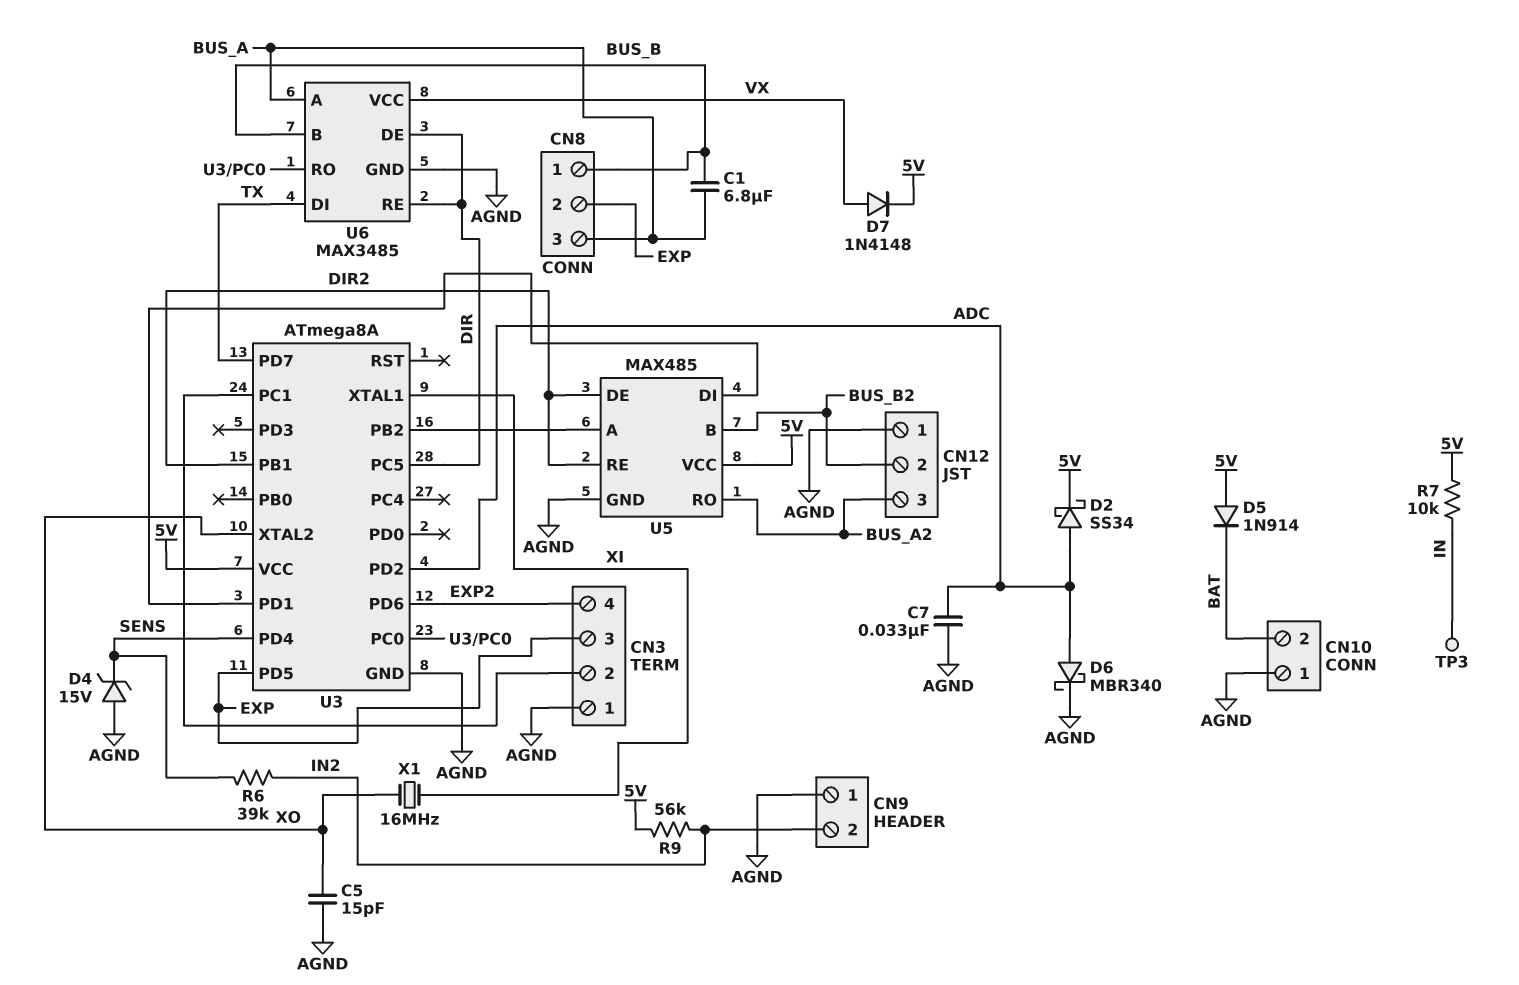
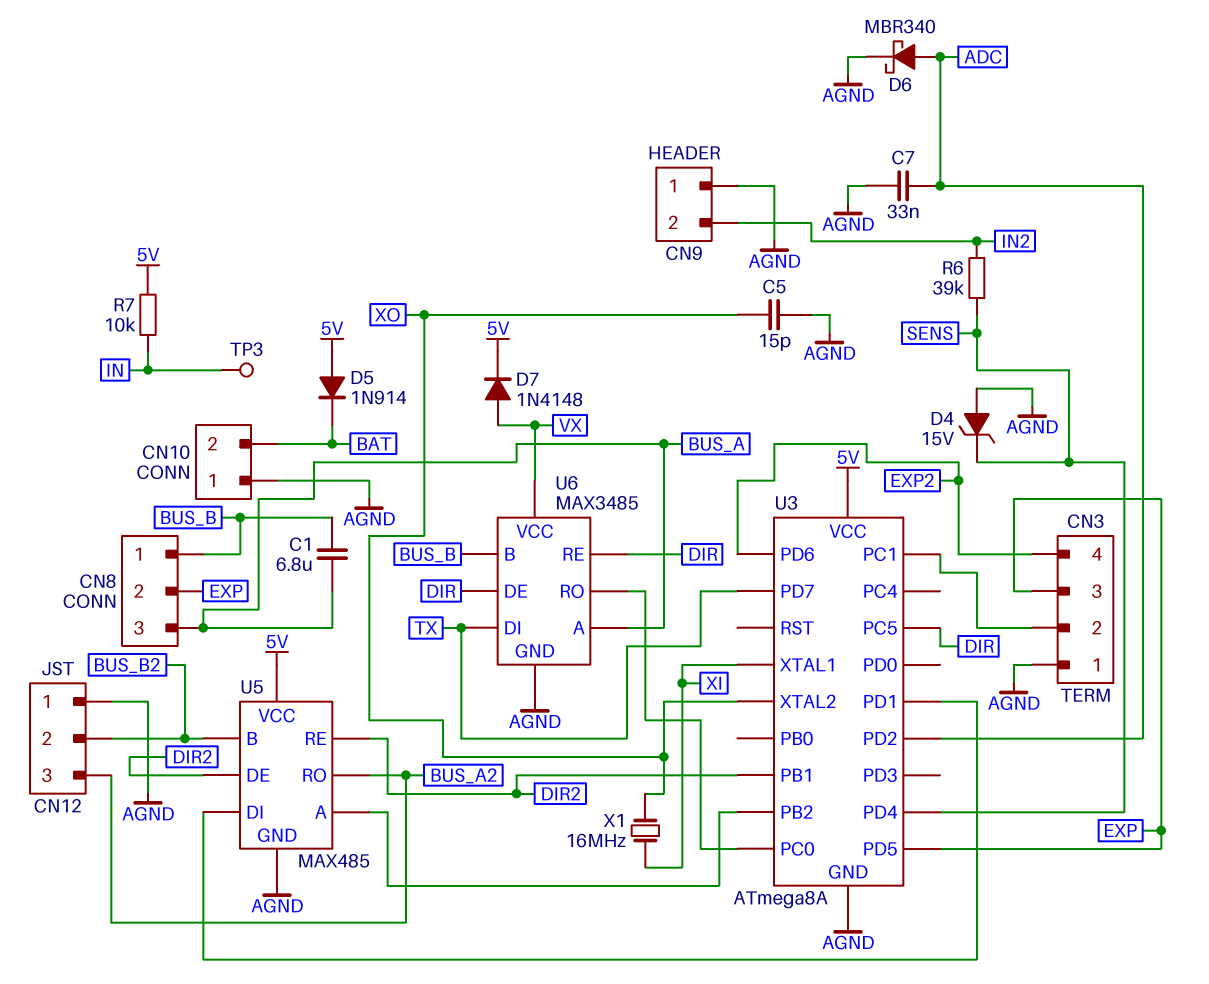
D2: schottky SS34 (A ADC, K 5V) -> none
R9: 56k (5V, IN2) -> none

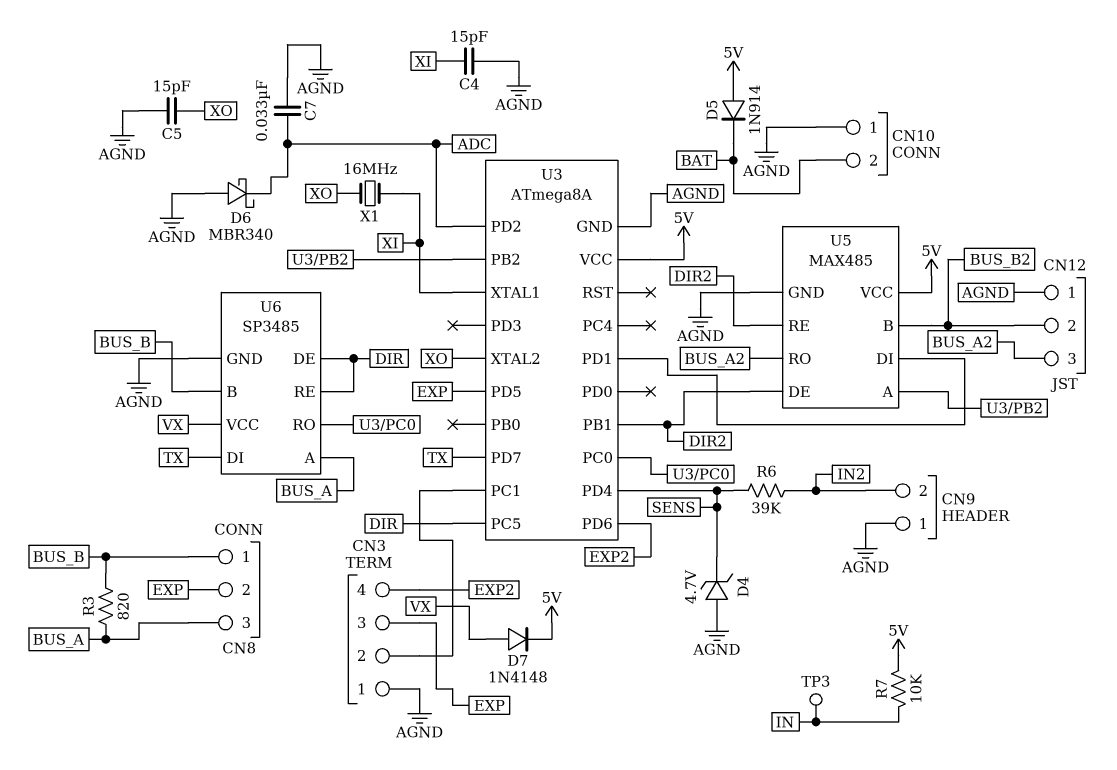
C1: 6.8uF (BUS_A, BUS_B) -> none
C4: none -> 15pF (AGND, XI)
D4: zener 15V (A AGND, K SENS) -> zener 4.7V (A AGND, K SENS)
D6: schottky MBR340 (A ADC, K AGND) -> schottky MBR340 (A AGND, K ADC)
R3: none -> 820 (BUS_A, BUS_B)
U6: MAX3485 -> SP3485

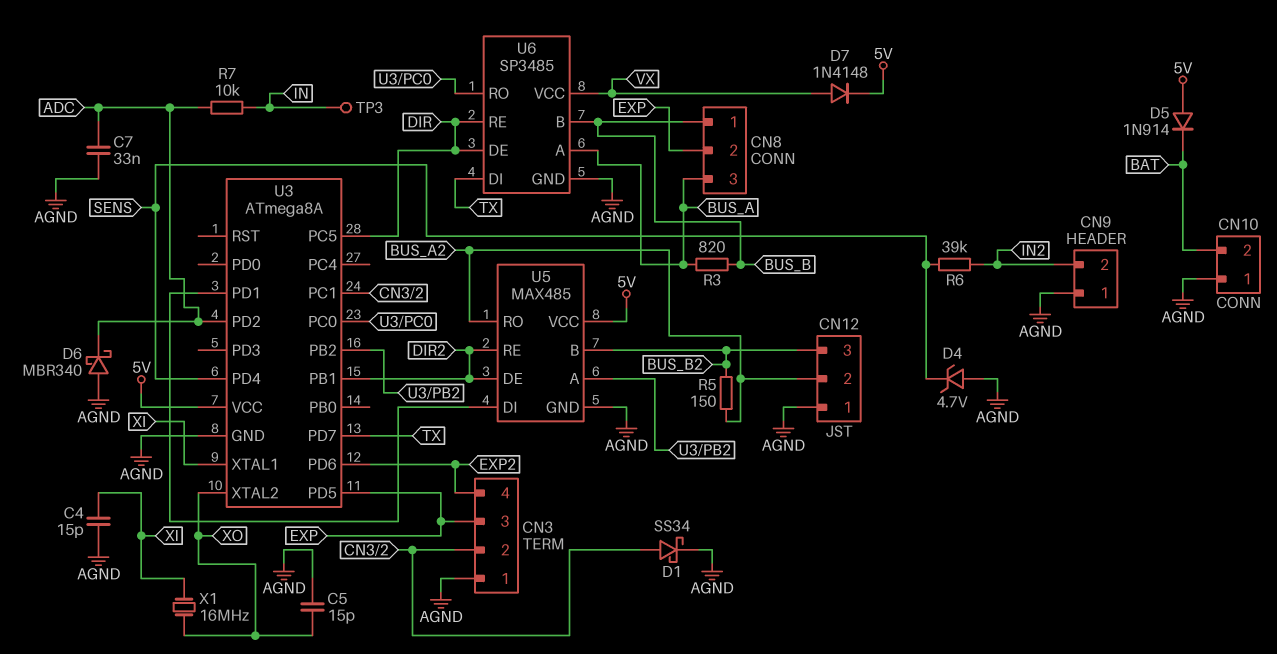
CN12 pin 2: BUS_B2 -> BUS_A2
CN12 pin 3: BUS_A2 -> BUS_B2
D1: none -> schottky SS34 (A CN3/2, K AGND)
R5: none -> 150 (BUS_A2, BUS_B2)
R7: 10k (5V, IN) -> 10k (ADC, IN)

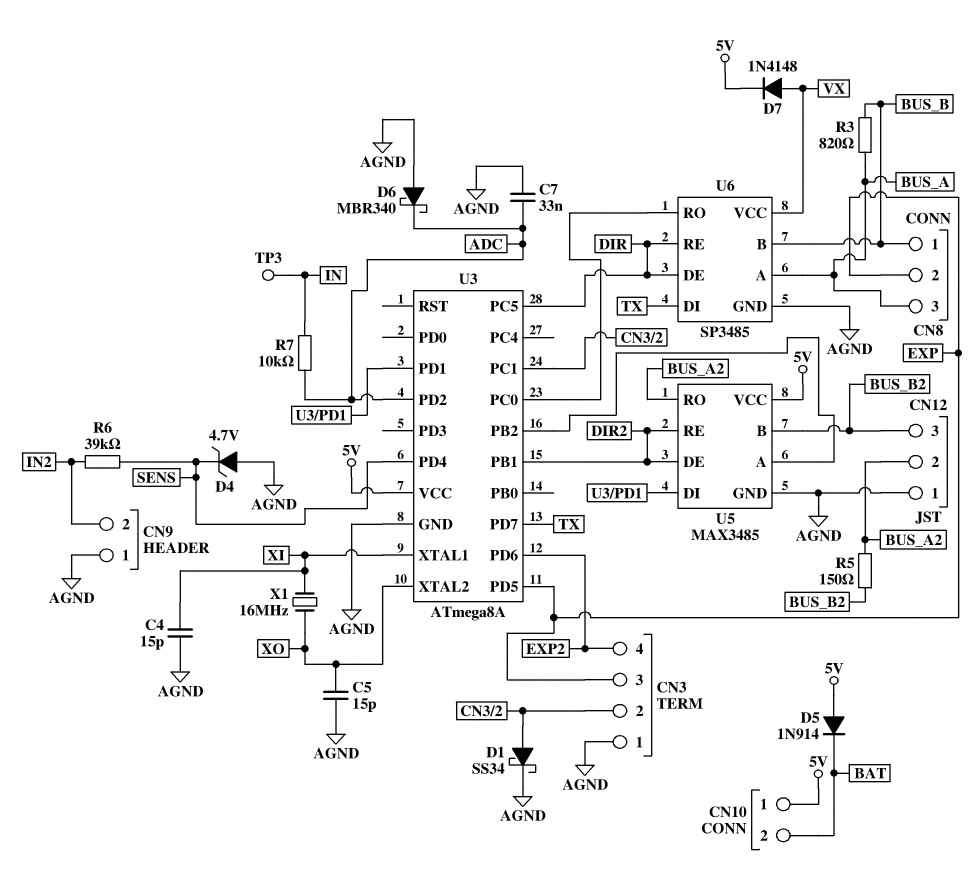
CN10 pin 1: AGND -> 5V
U5: MAX485 -> MAX3485

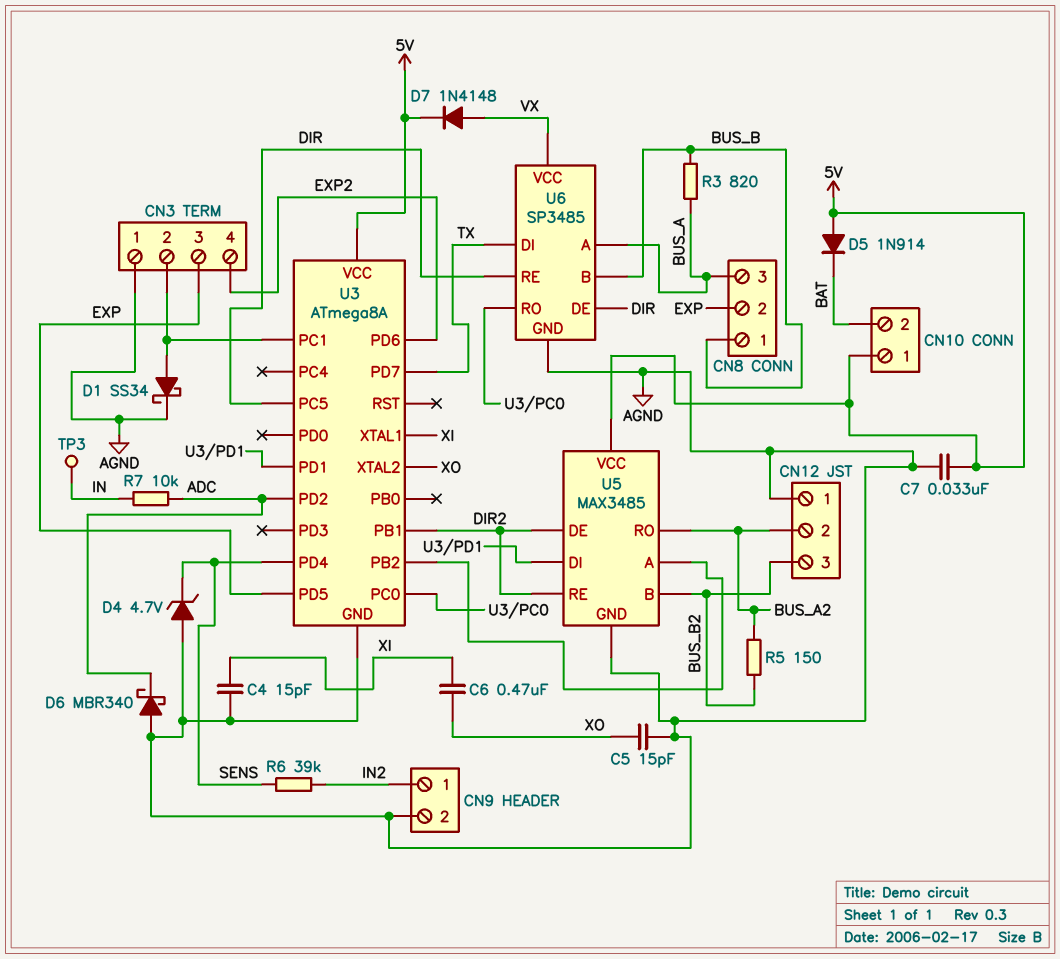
C6: none -> 470nF (XI, XO)
C7: 33nF (ADC, AGND) -> 33nF (5V, AGND)
CN9 pin 1: AGND -> IN2
CN9 pin 2: IN2 -> AGND
X1: 16MHz (XI, XO) -> none

